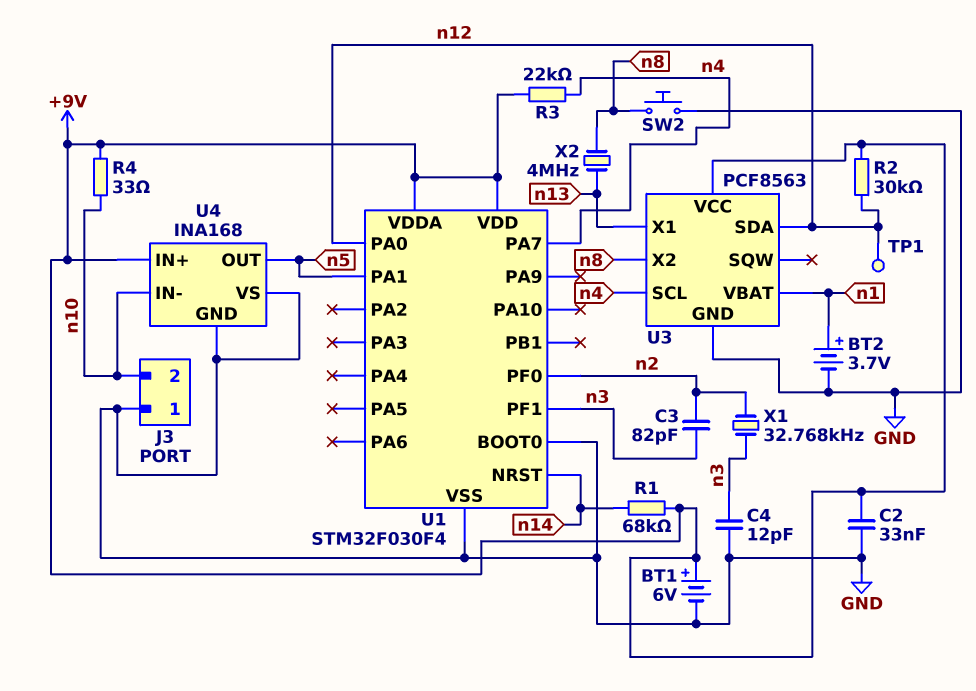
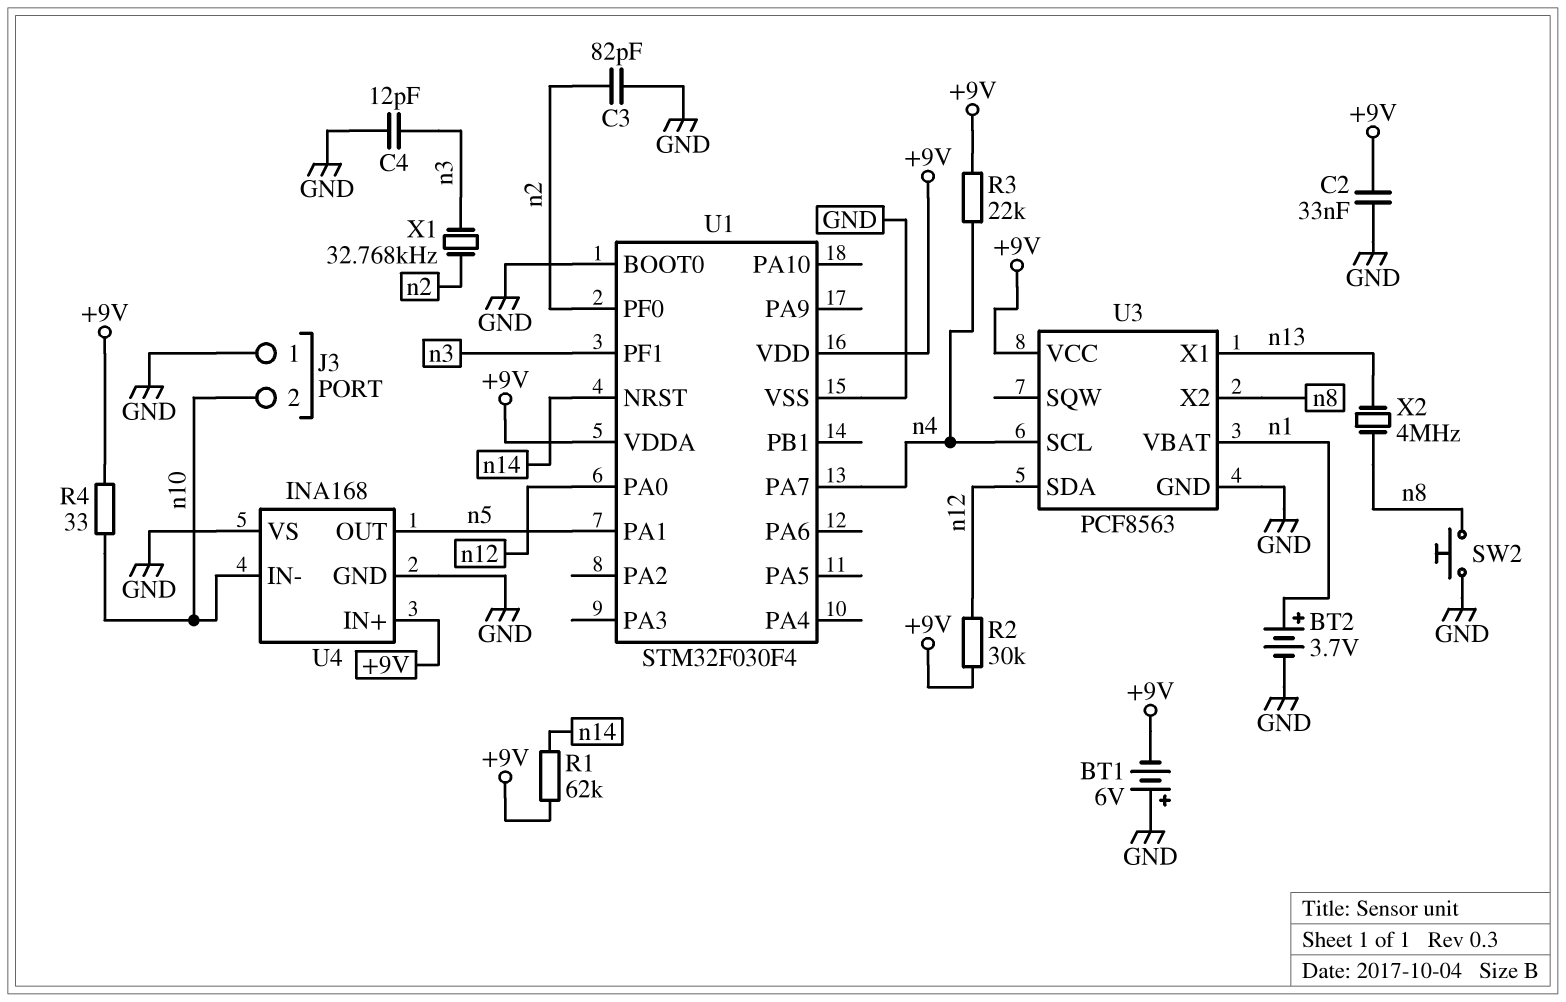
BT1: 6V (plus +9V, minus GND) -> 6V (plus GND, minus +9V)
C3: 82pF (n2, n3) -> 82pF (GND, n2)
R1: 68k (+9V, n14) -> 62k (+9V, n14)
TP1: test point (n12) -> none

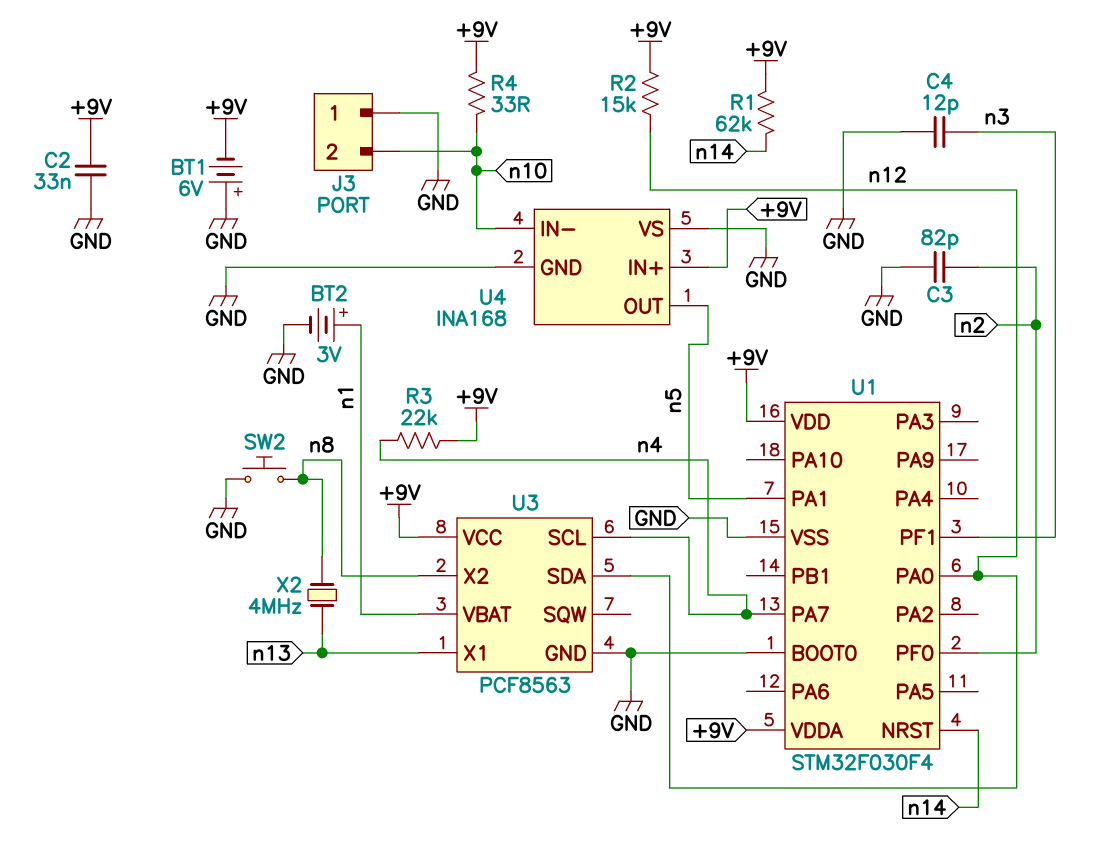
BT2: 3.7V (plus n1, minus GND) -> 3V (plus n1, minus GND)
R2: 30k (+9V, n12) -> 15k (+9V, n12)
X1: 32.768kHz (n2, n3) -> none

